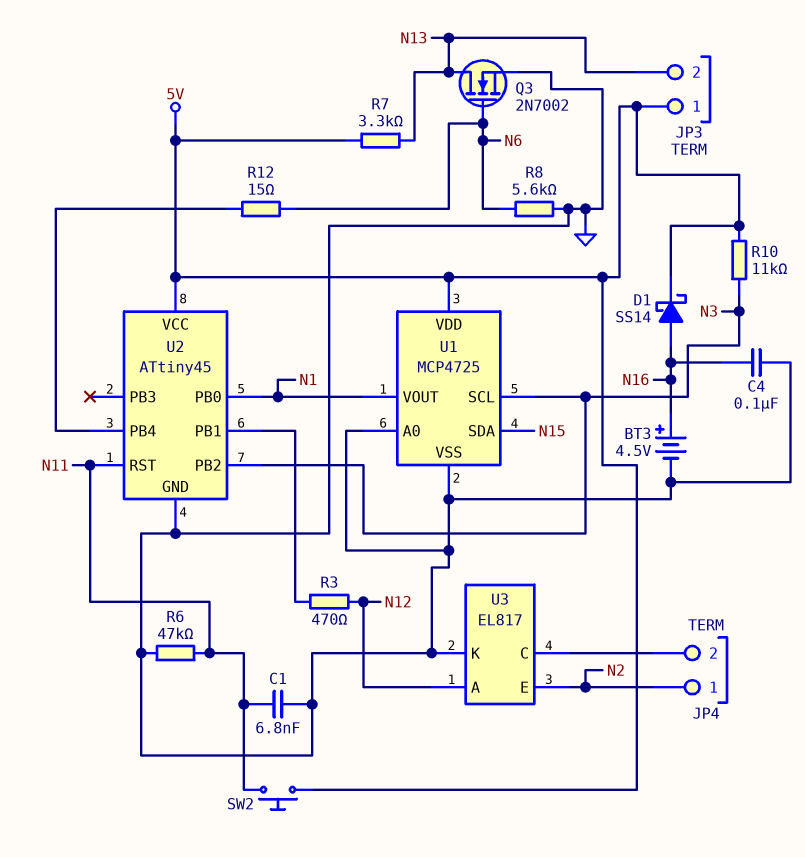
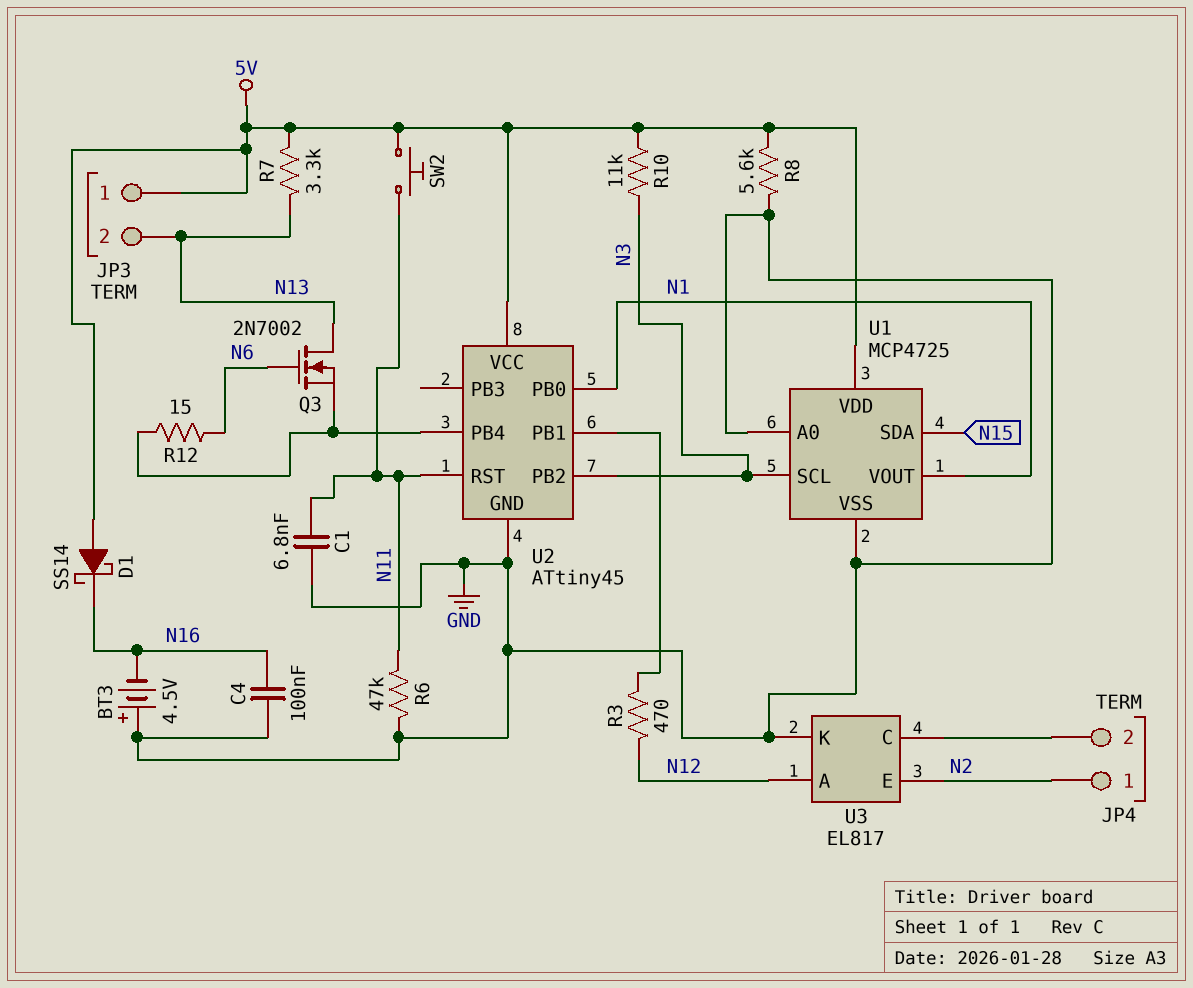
BT3: 4.5V (plus N16, minus GND) -> 4.5V (plus GND, minus N16)
D1: schottky SS14 (A N16, K 5V) -> schottky SS14 (A 5V, K N16)
Q3: NMOS 2N7002 (G N6, D N13, S GND) -> NMOS 2N7002 (G N6, D N13, S U2/PB4)
R8: 5.6k (GND, N6) -> 5.6k (5V, GND)

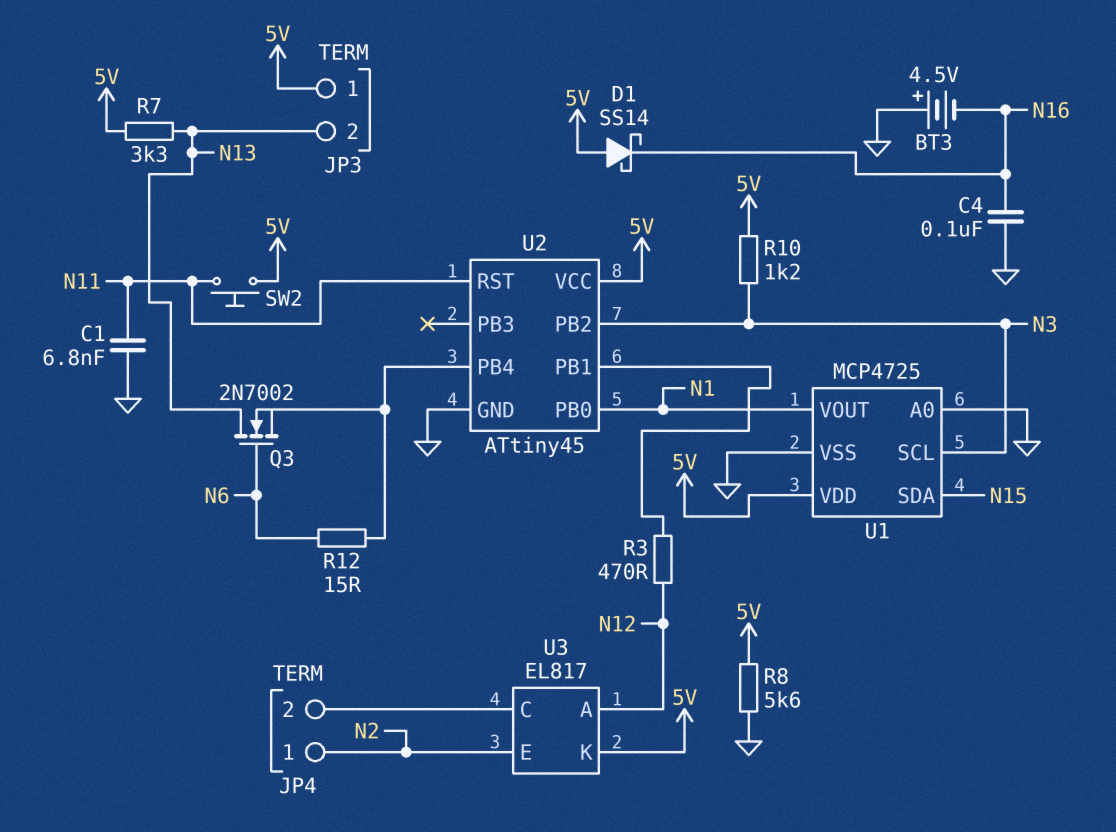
R6: 47k (GND, N11) -> none
R10: 11k (5V, N3) -> 1.2k (5V, N3)
U3 pin K: GND -> 5V

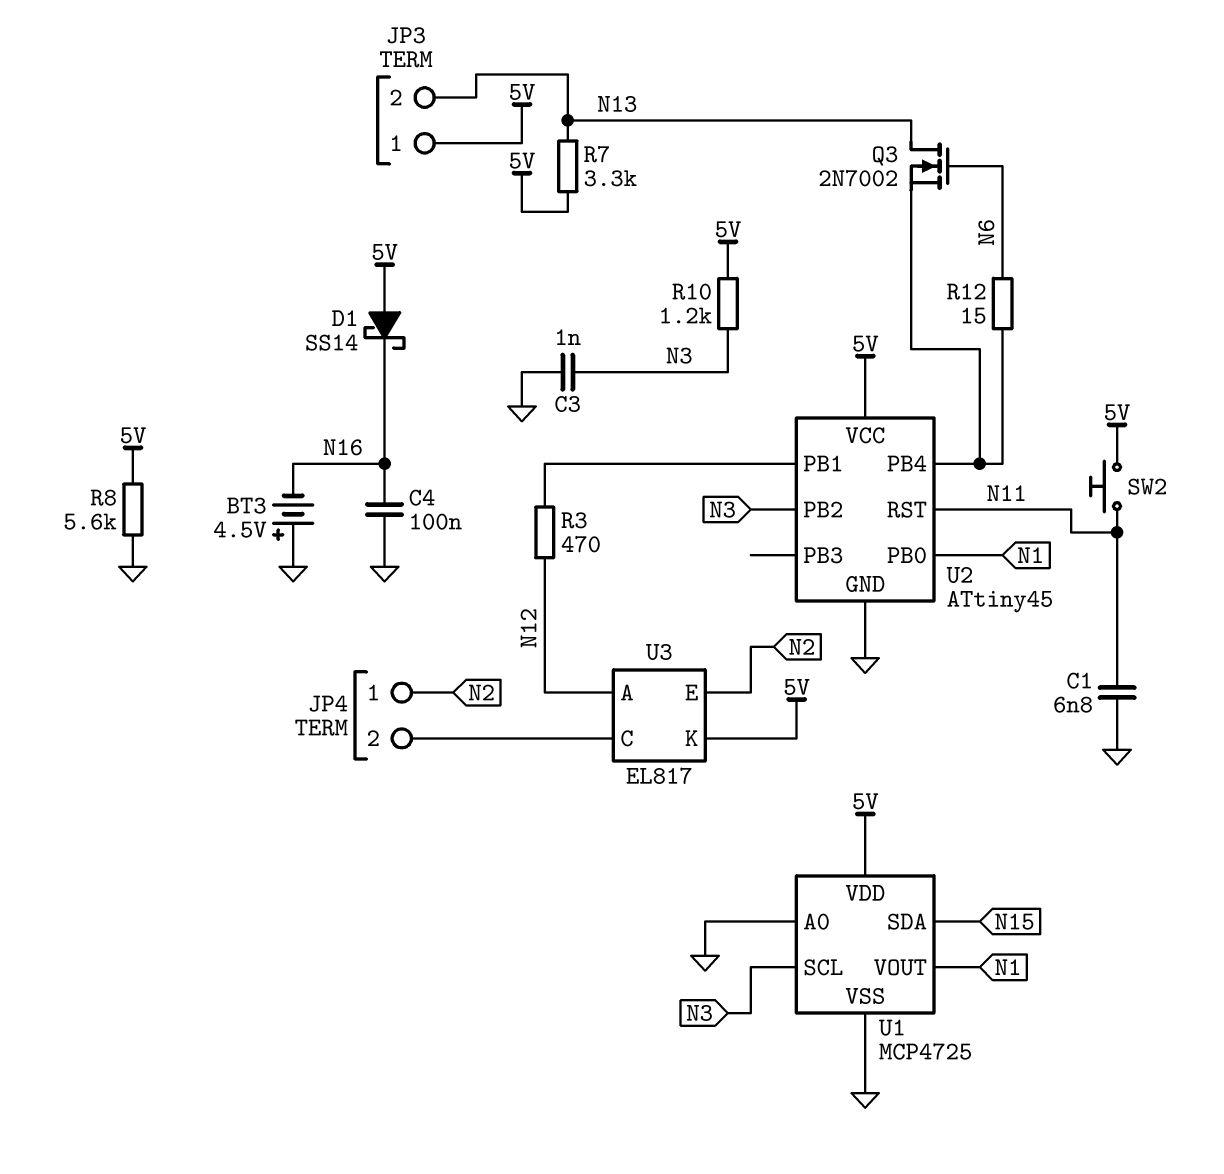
C3: none -> 1nF (GND, N3)

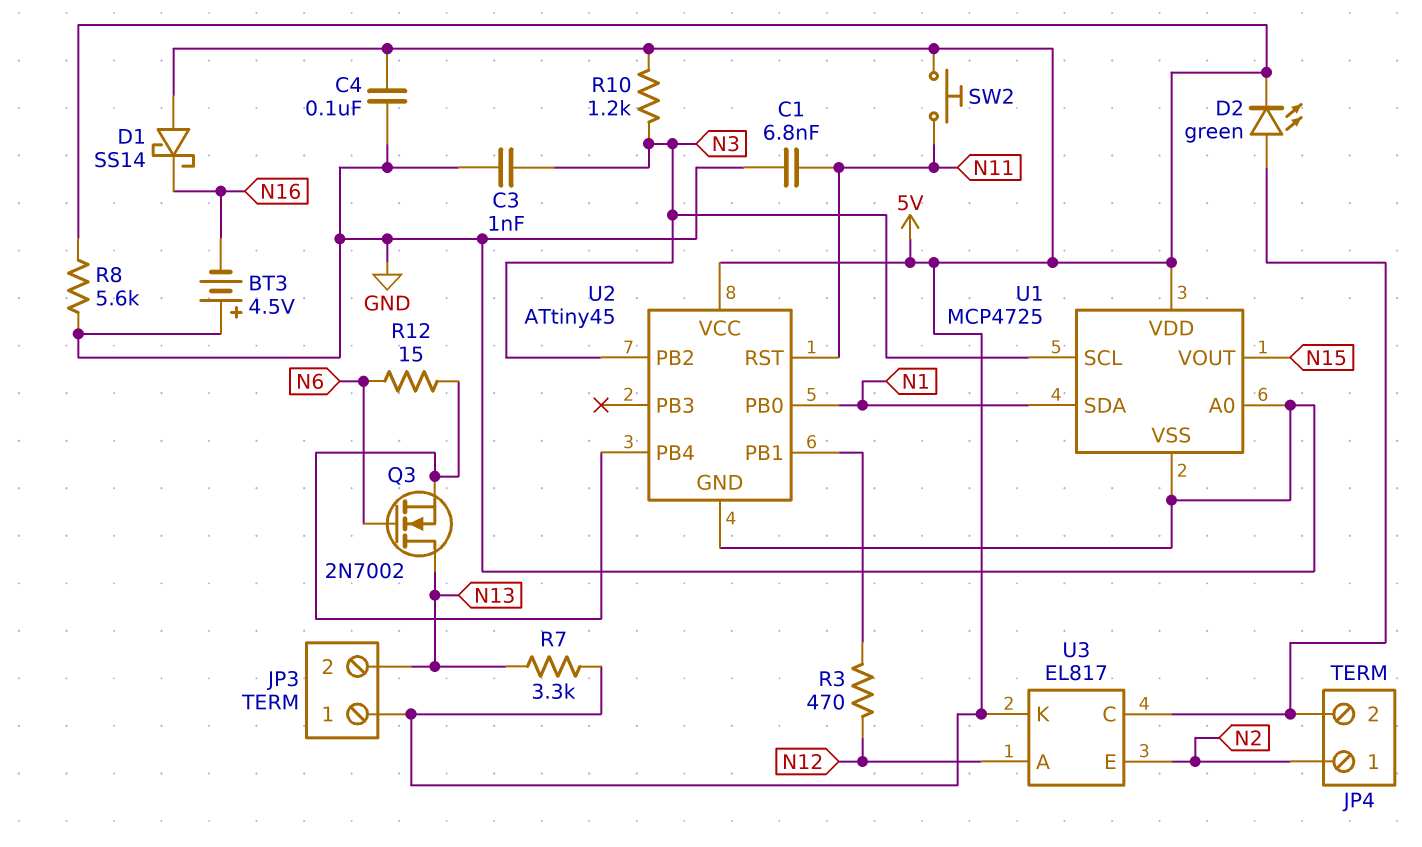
C4: 100nF (GND, N16) -> 100nF (5V, GND)
D2: none -> LED green (A JP4/2, K 5V)
U1 pin SDA: N15 -> N1
U1 pin VOUT: N1 -> N15

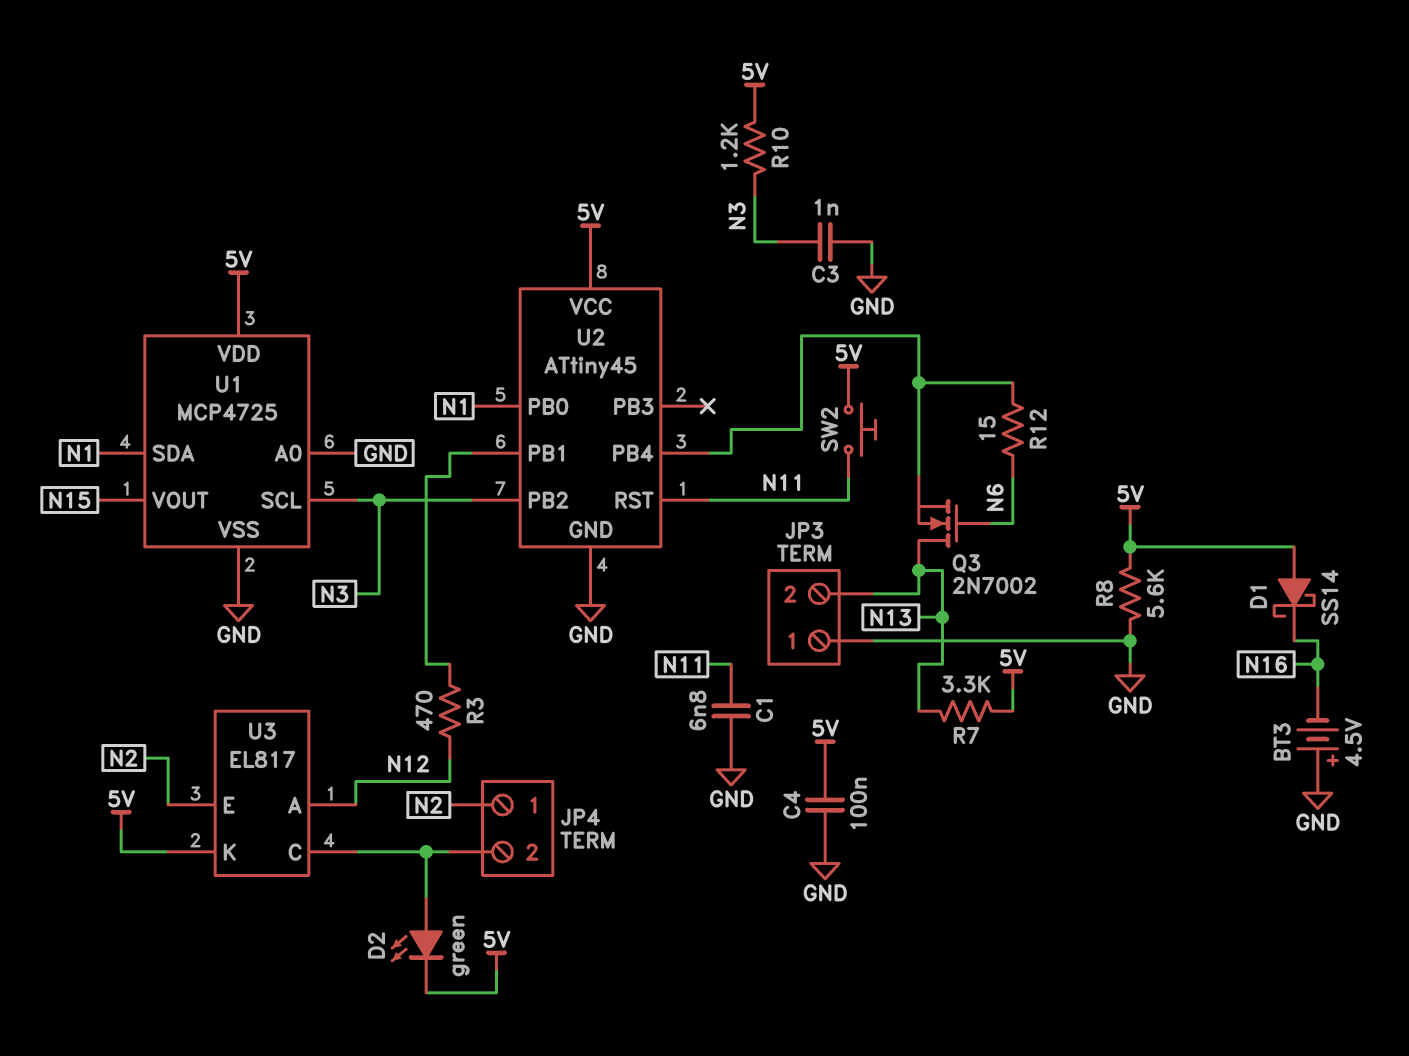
JP3 pin 1: 5V -> GND

